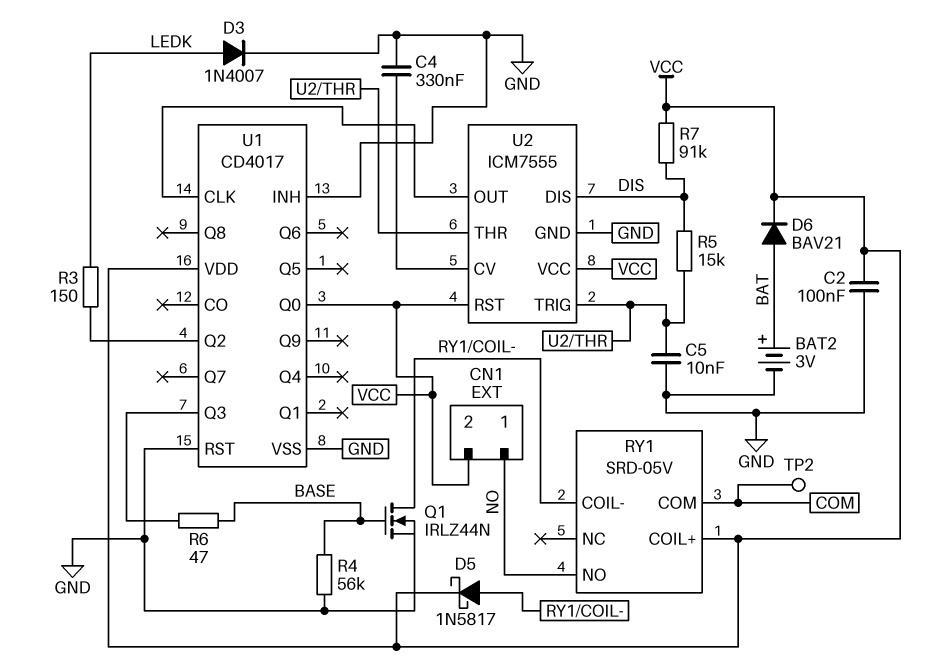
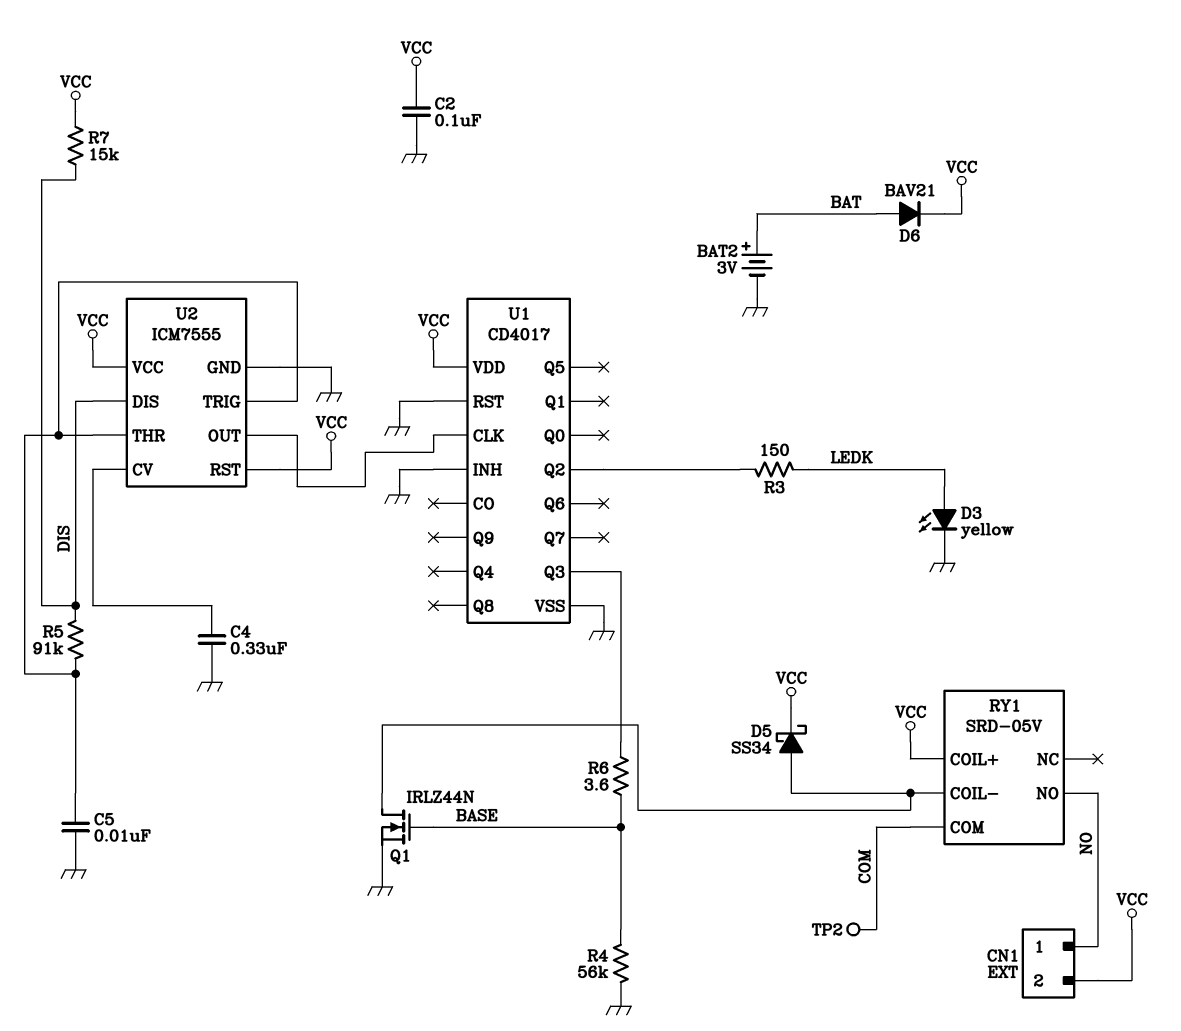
D3: diode 1N4007 (A LEDK, K GND) -> LED yellow (A LEDK, K GND)
D5: schottky 1N5817 (A RY1/COIL-, K VCC) -> schottky SS34 (A RY1/COIL-, K VCC)
R5: 15k (DIS, U2/THR) -> 91k (DIS, U2/THR)
R6: 47 (BASE, U1/Q3) -> 3.6 (BASE, U1/Q3)
R7: 91k (DIS, VCC) -> 15k (DIS, VCC)
U1 pin Q0: VCC -> none

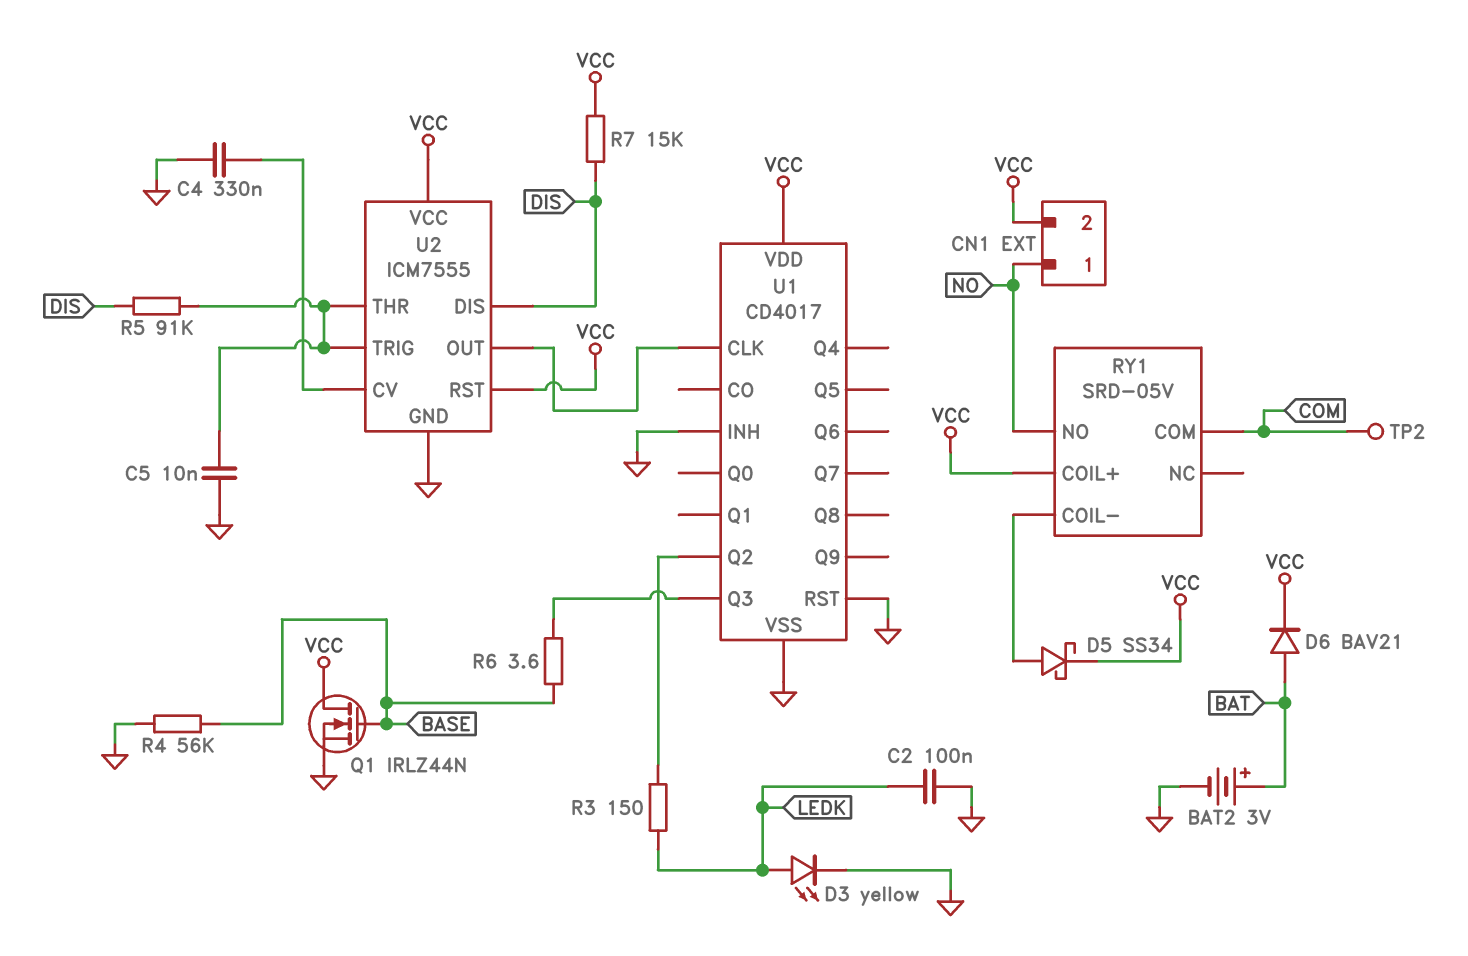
C2: 100nF (GND, VCC) -> 100nF (GND, LEDK)
Q1: NMOS IRLZ44N (G BASE, D RY1/COIL-, S GND) -> NMOS IRLZ44N (G BASE, D VCC, S GND)

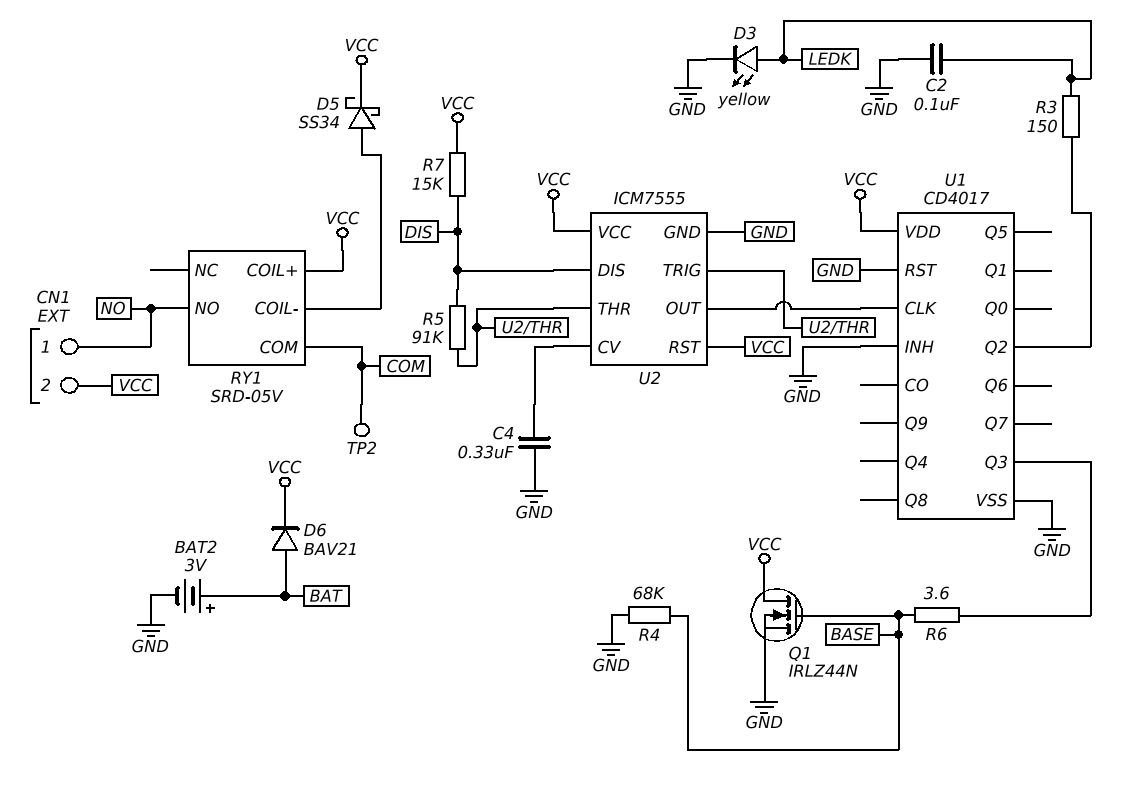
C5: 10nF (GND, U2/THR) -> none
R4: 56k (BASE, GND) -> 68k (BASE, GND)

